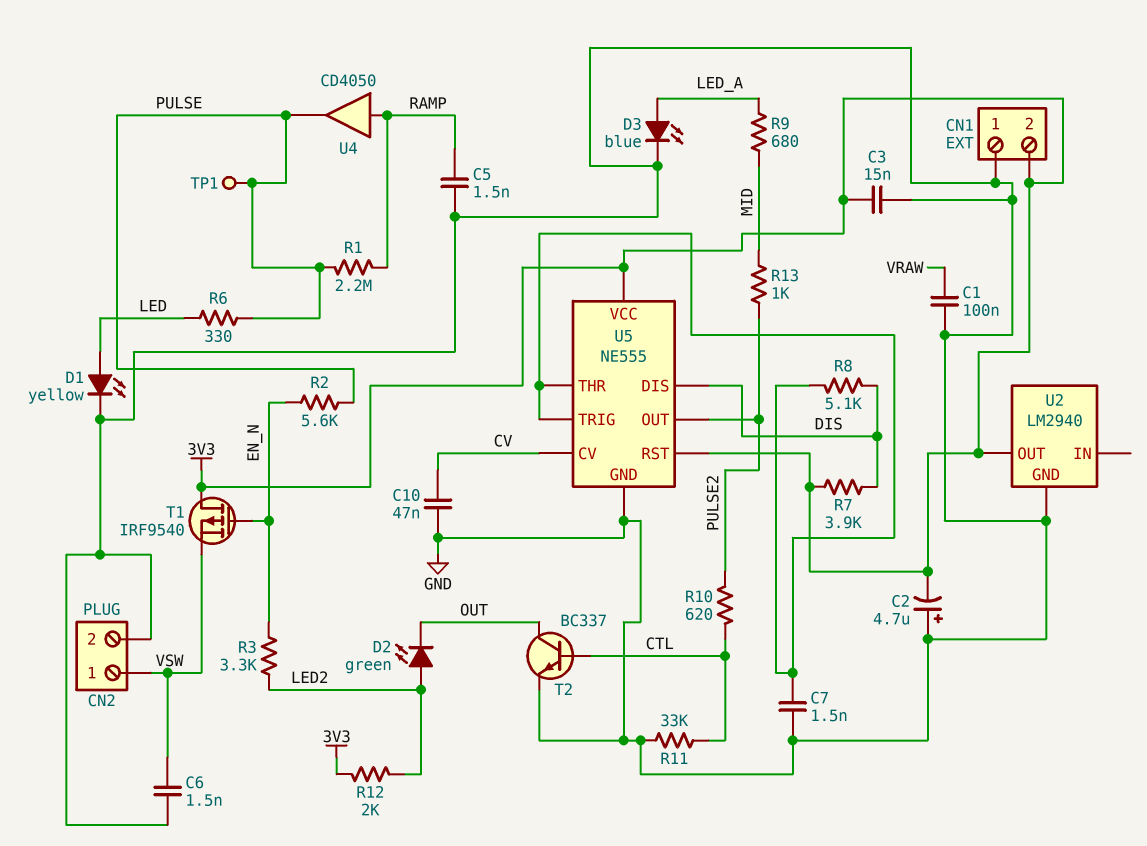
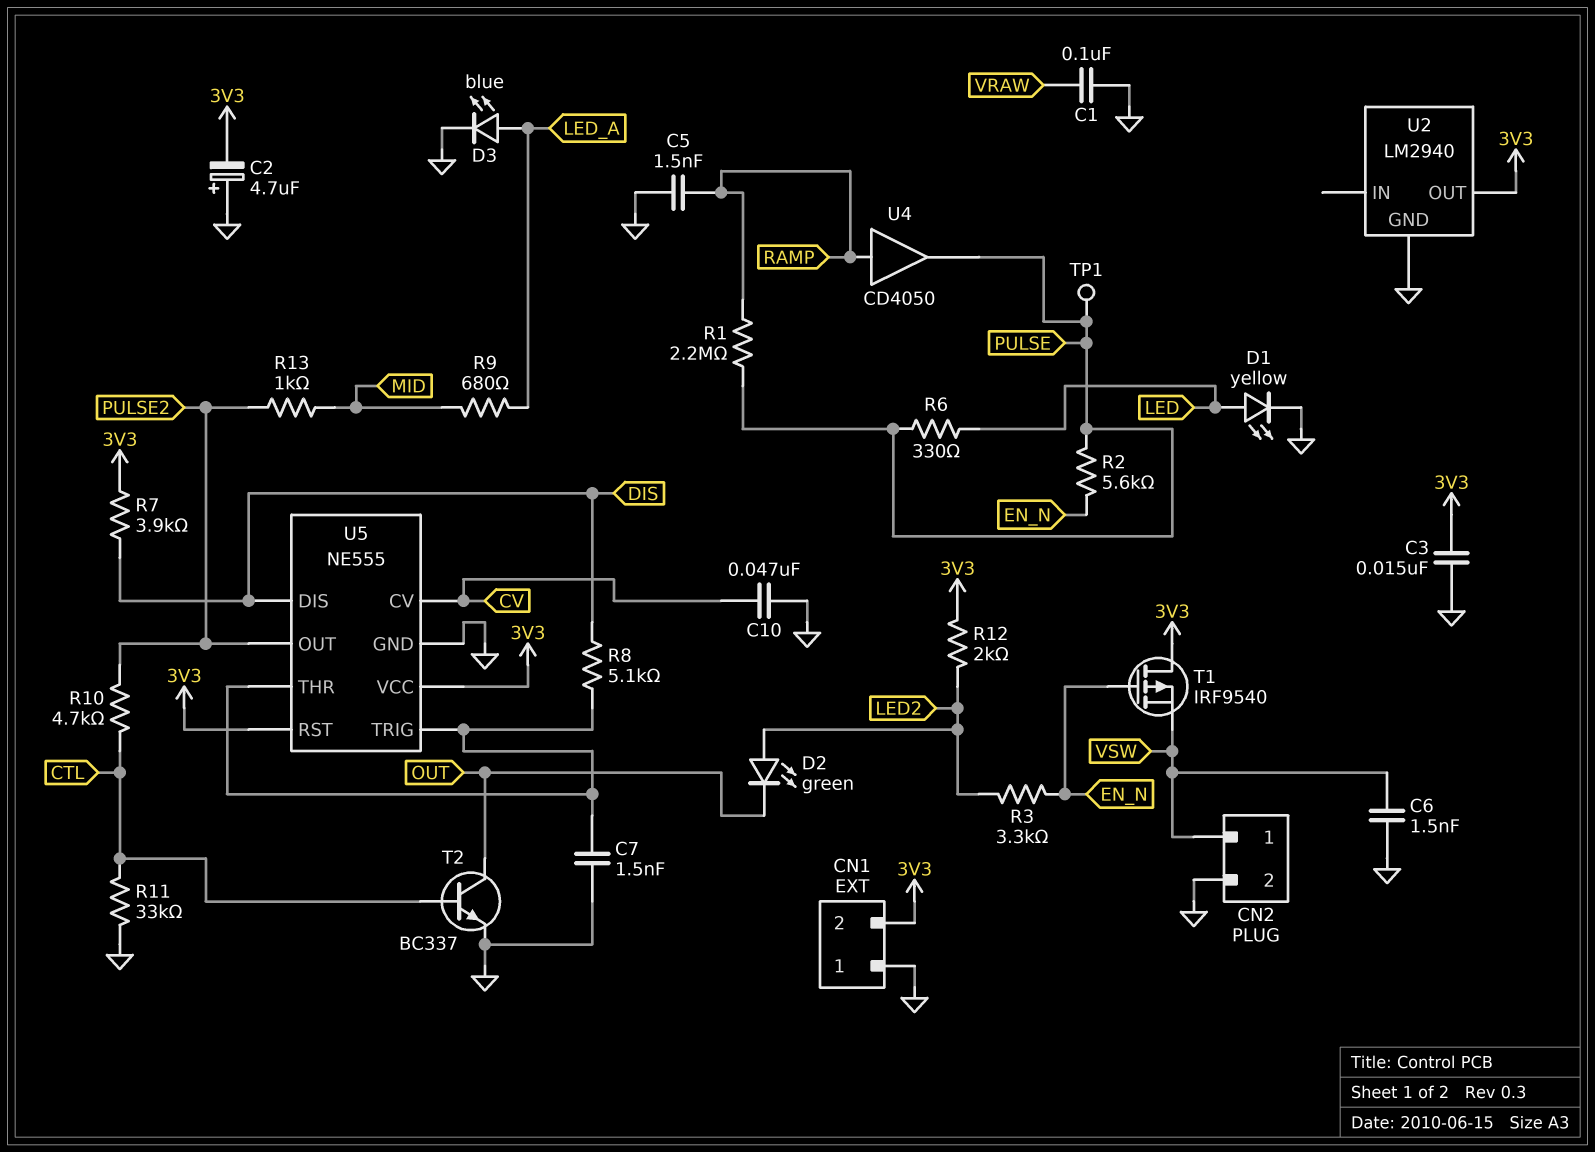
R10: 620 (CTL, PULSE2) -> 4.7k (CTL, PULSE2)

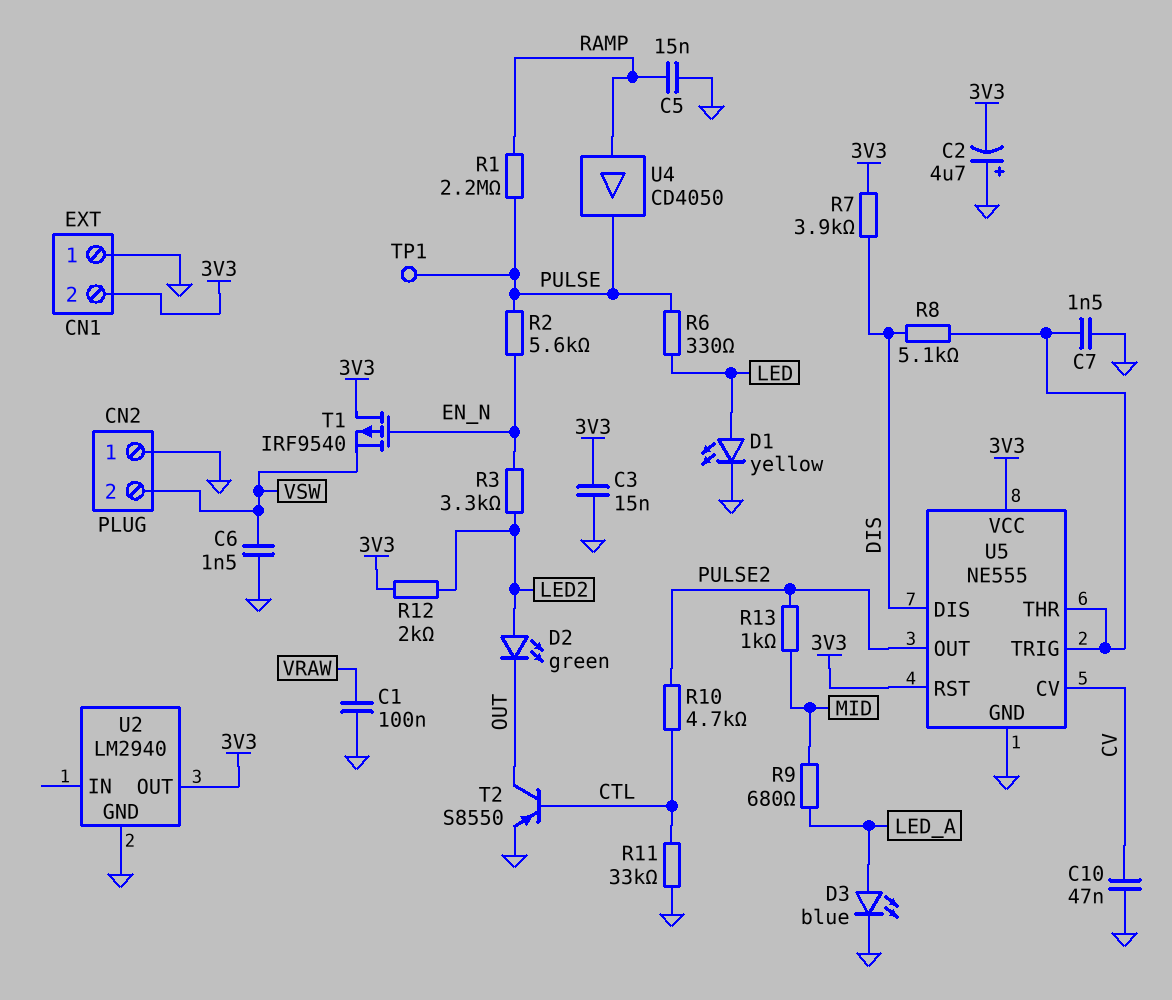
C5: 1.5nF (GND, RAMP) -> 15nF (GND, RAMP)
CN2 pin 1: VSW -> GND
CN2 pin 2: GND -> VSW
T2: NPN BC337 (B CTL, C OUT, E GND) -> PNP S8550 (B CTL, C OUT, E GND)

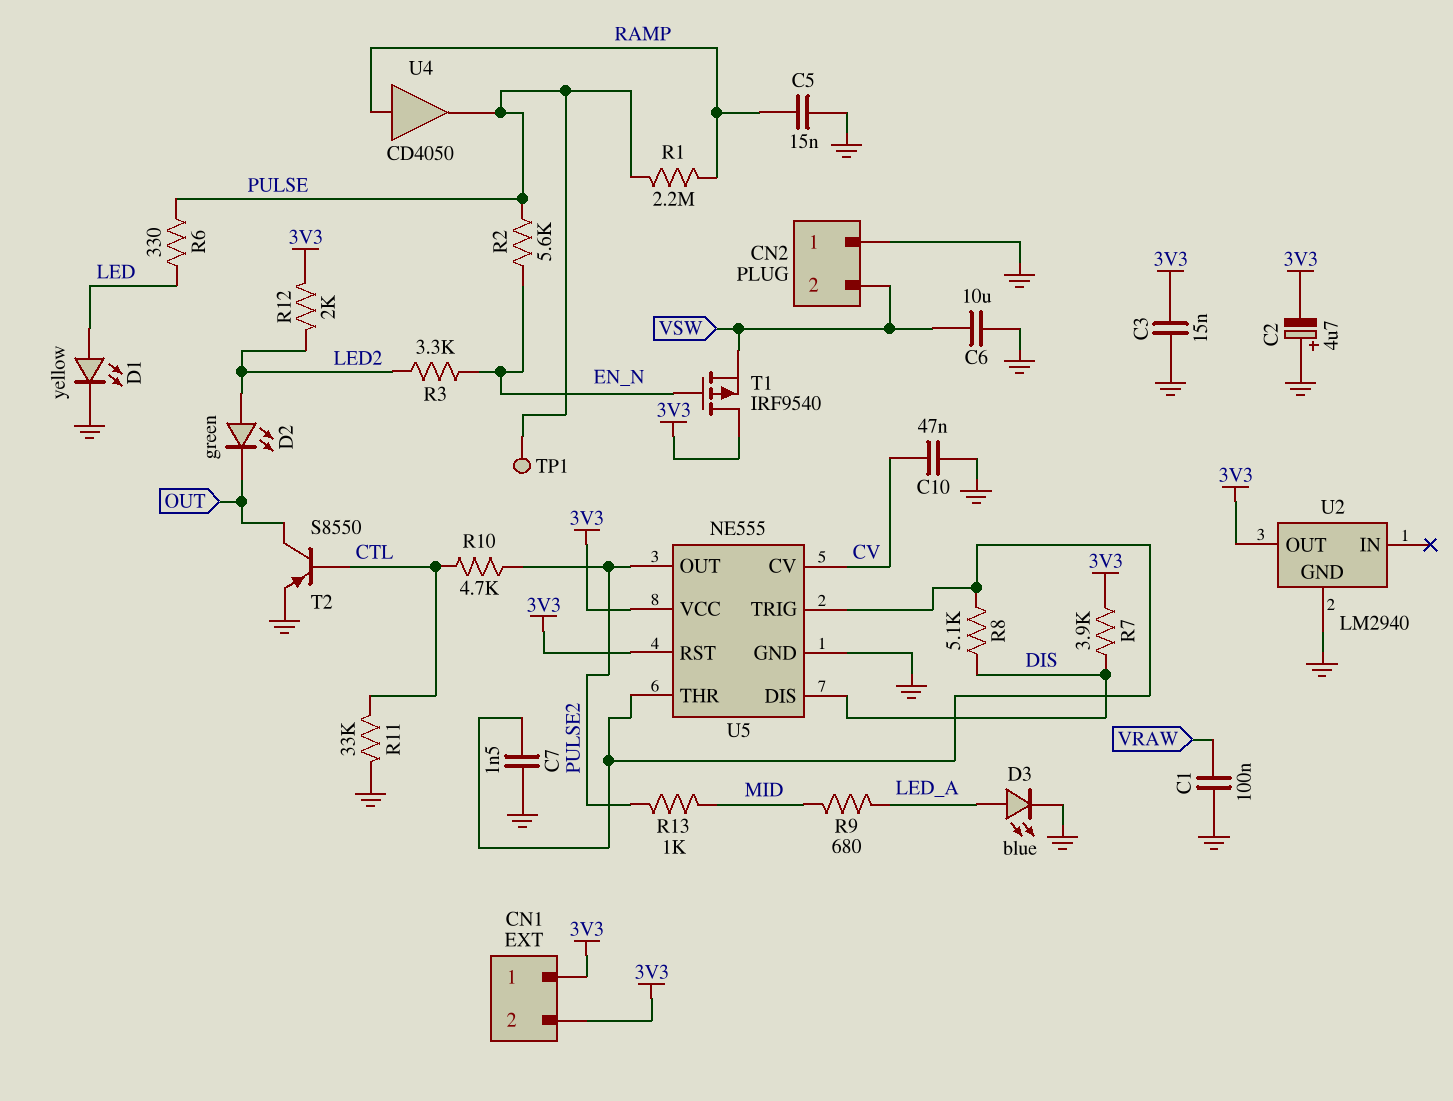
C6: 1.5nF (GND, VSW) -> 10uF (GND, VSW)
CN1 pin 1: GND -> 3V3

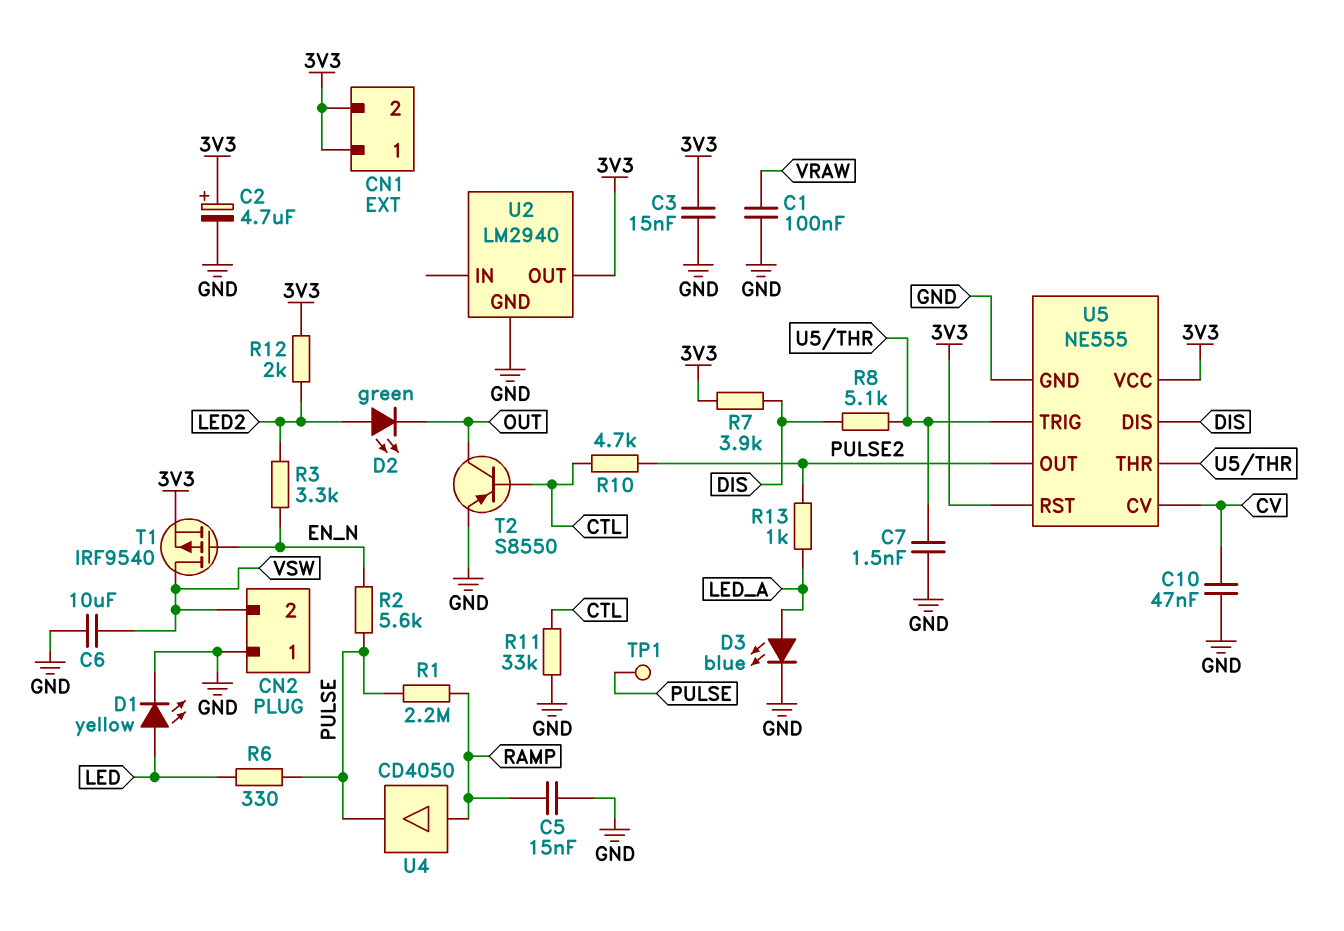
C2: 4.7uF (plus GND, minus 3V3) -> 4.7uF (plus 3V3, minus GND)
R9: 680 (LED_A, MID) -> none
R13: 1k (MID, PULSE2) -> 1k (LED_A, PULSE2)
T1: PMOS IRF9540 (G EN_N, D 3V3, S VSW) -> PMOS IRF9540 (G EN_N, D VSW, S 3V3)

